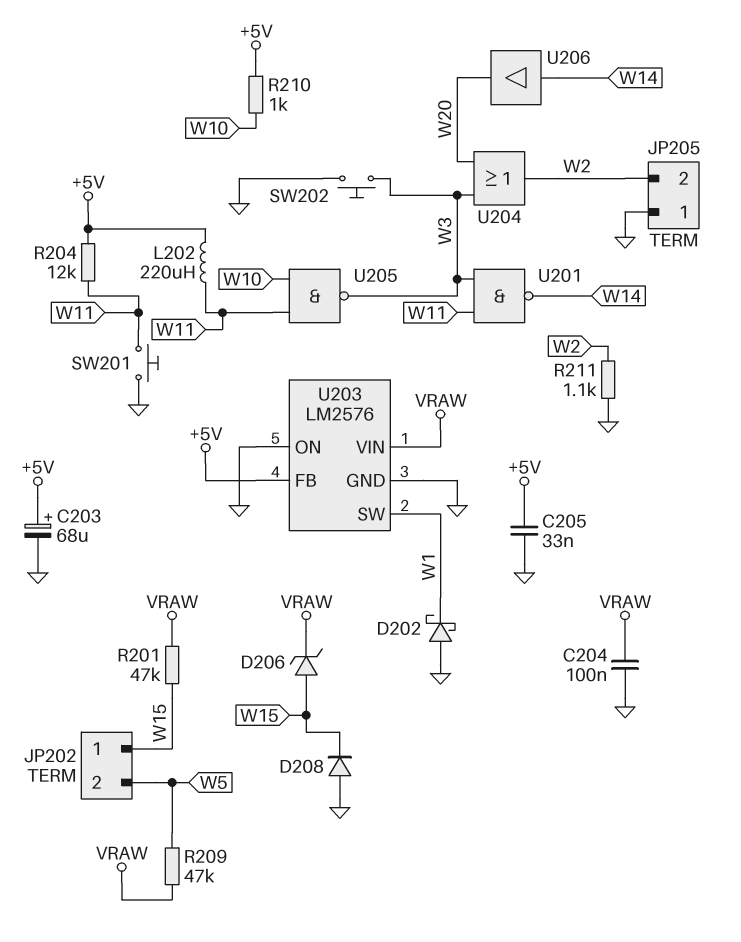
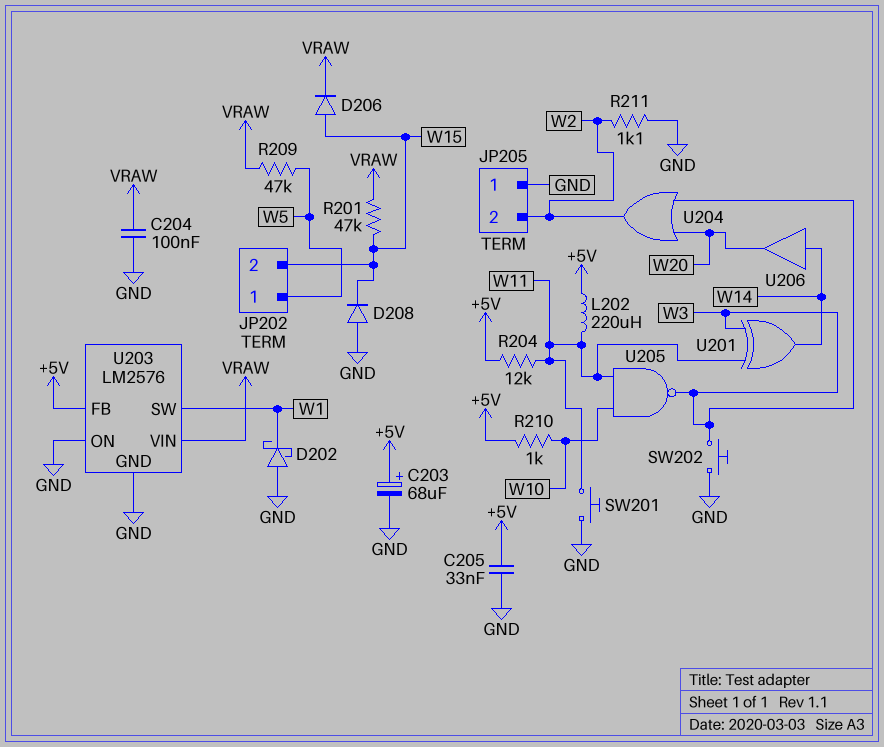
D206: zener (A W15, K VRAW) -> diode (A W15, K VRAW)
JP202 pin 1: W15 -> W5
JP202 pin 2: W5 -> W15
U201: NAND (in W3, in W11, out W14) -> XOR (in W3, in W11, out W14)

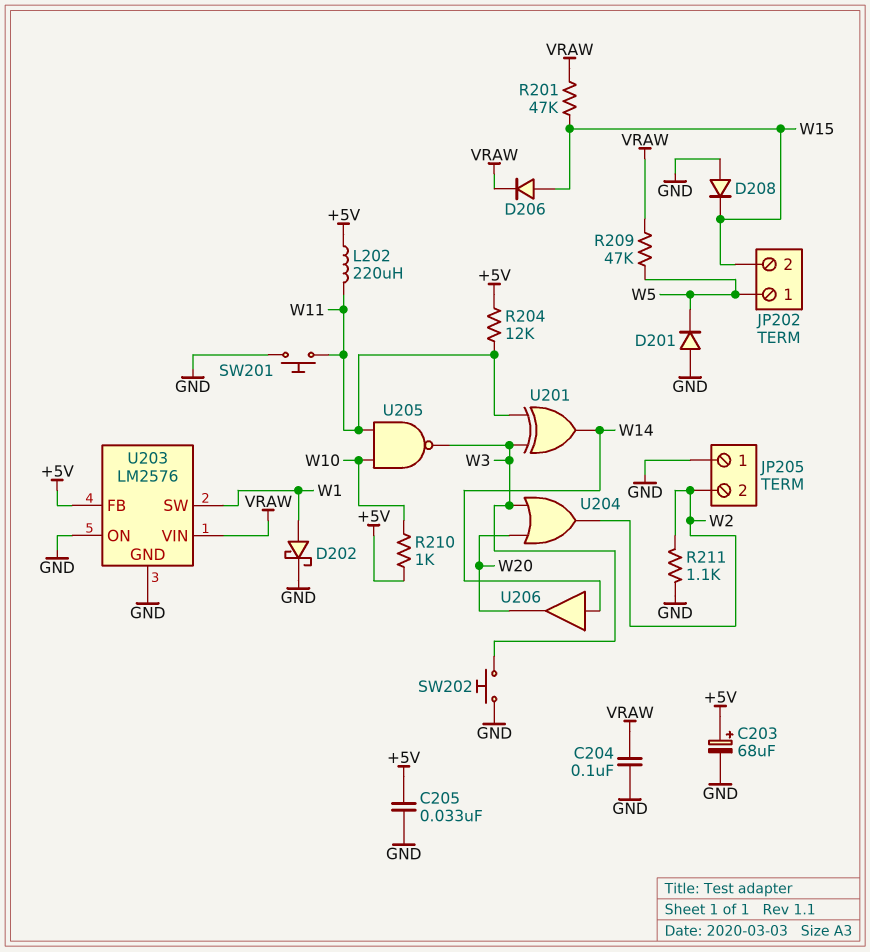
D201: none -> diode (A GND, K W5)
D202: schottky (A GND, K W1) -> schottky (A W1, K GND)

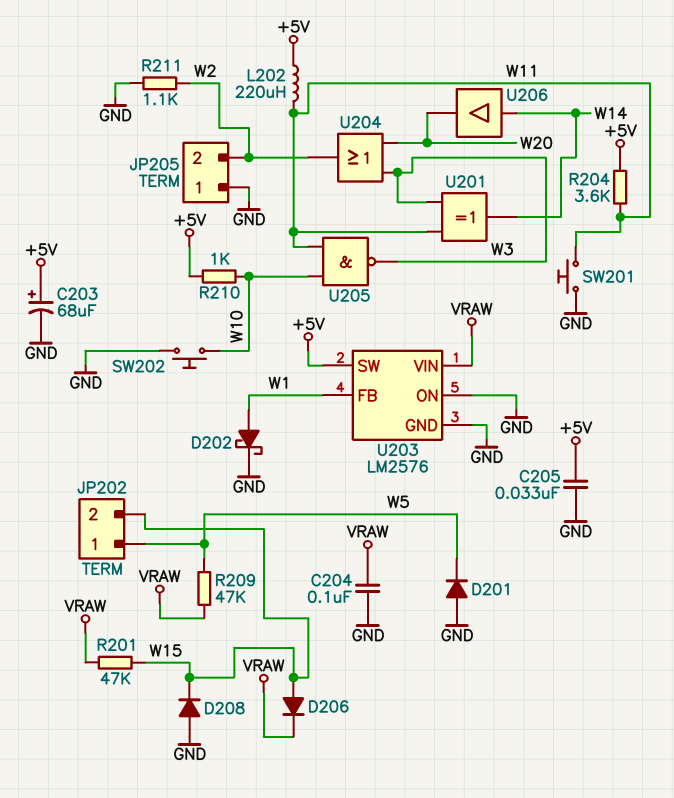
R204: 12k (+5V, W11) -> 3.6k (+5V, W11)
SW202: button (GND, W3) -> button (GND, W10)
U203 pin FB: +5V -> W1
U203 pin SW: W1 -> +5V

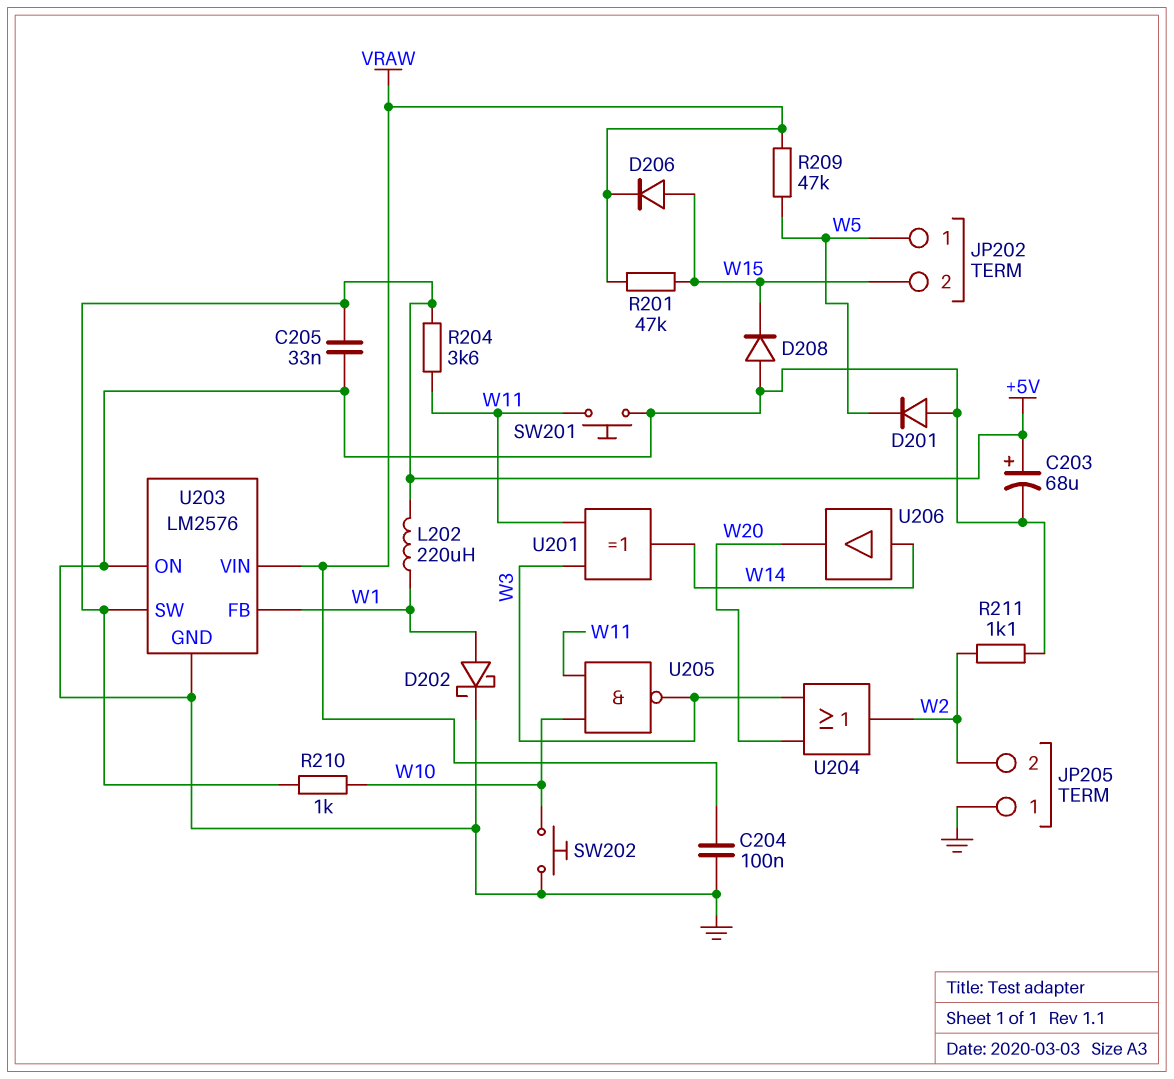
L202: 220uH (+5V, W11) -> 220uH (+5V, W1)

